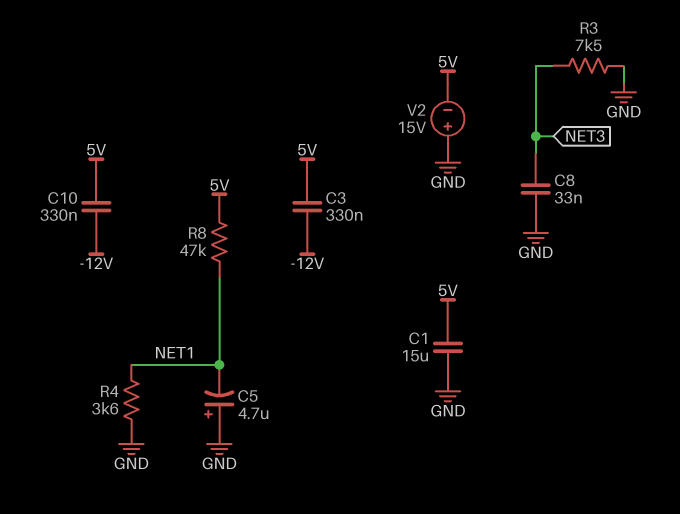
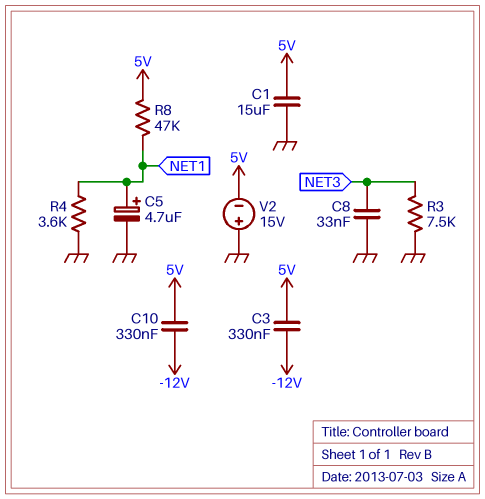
C5: 4.7uF (plus GND, minus NET1) -> 4.7uF (plus NET1, minus GND)

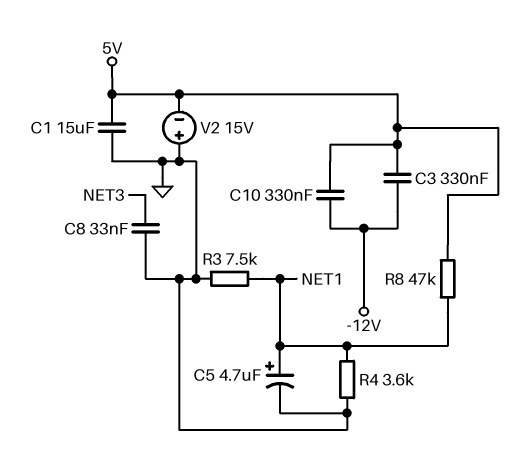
R3: 7.5k (GND, NET3) -> 7.5k (GND, NET1)

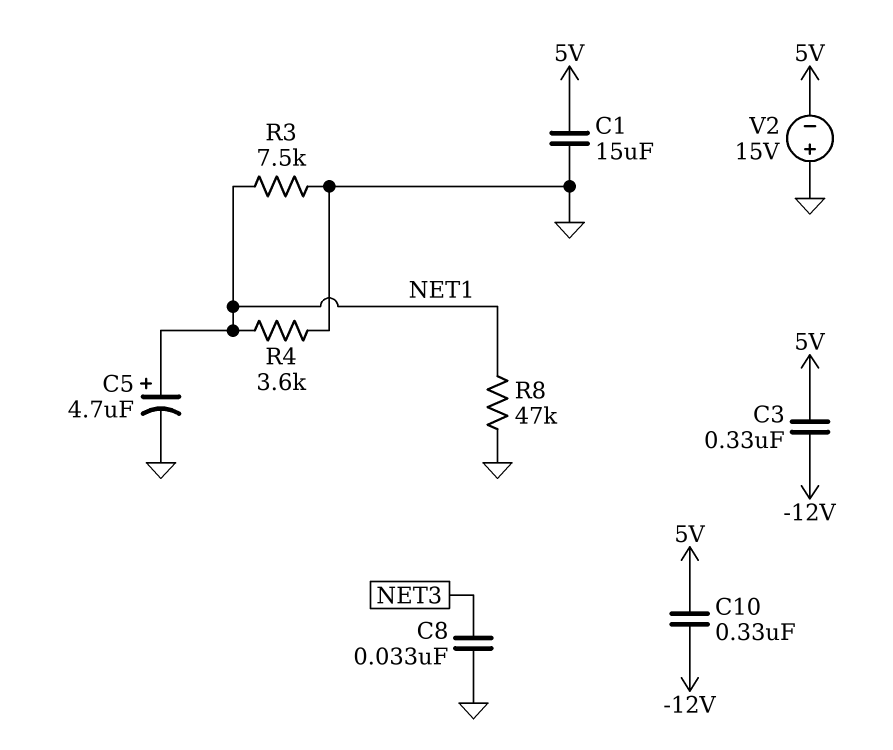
R8: 47k (5V, NET1) -> 47k (GND, NET1)

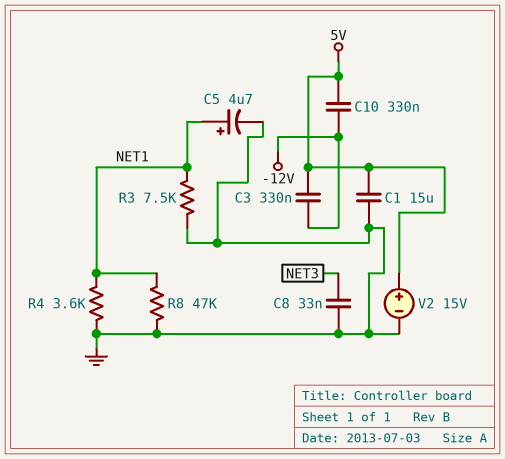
V2: 15V (plus GND, minus 5V) -> 15V (plus 5V, minus GND)

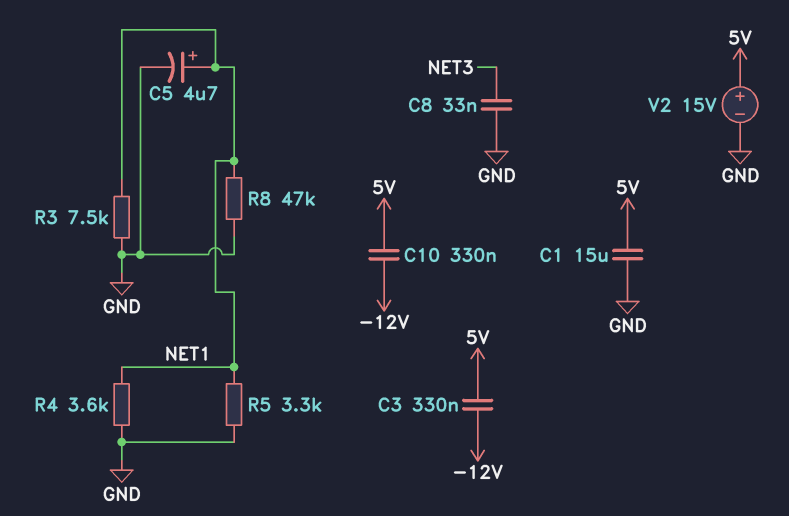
R5: none -> 3.3k (GND, NET1)

